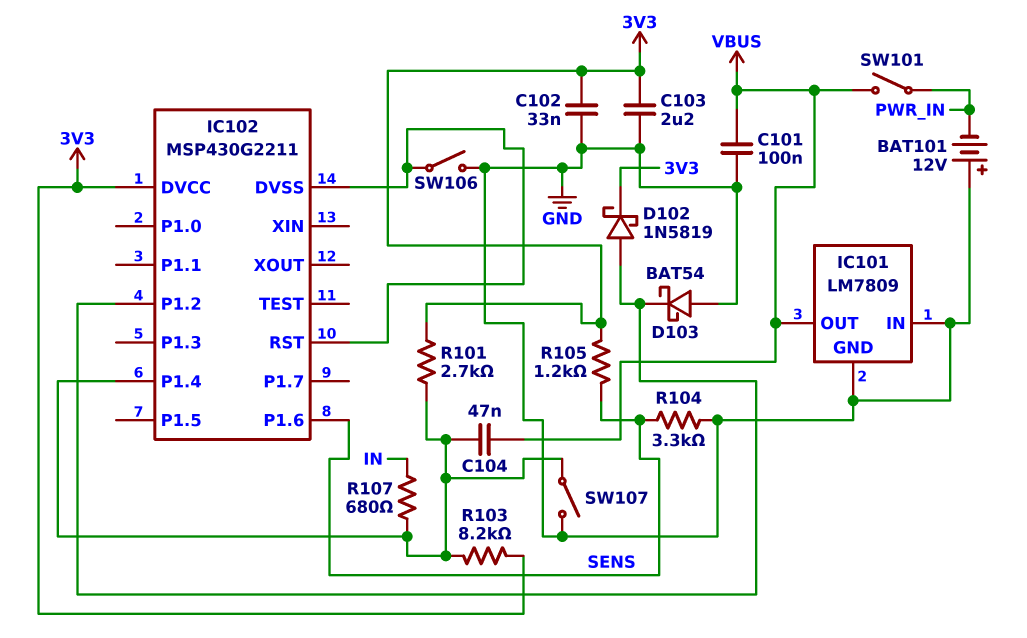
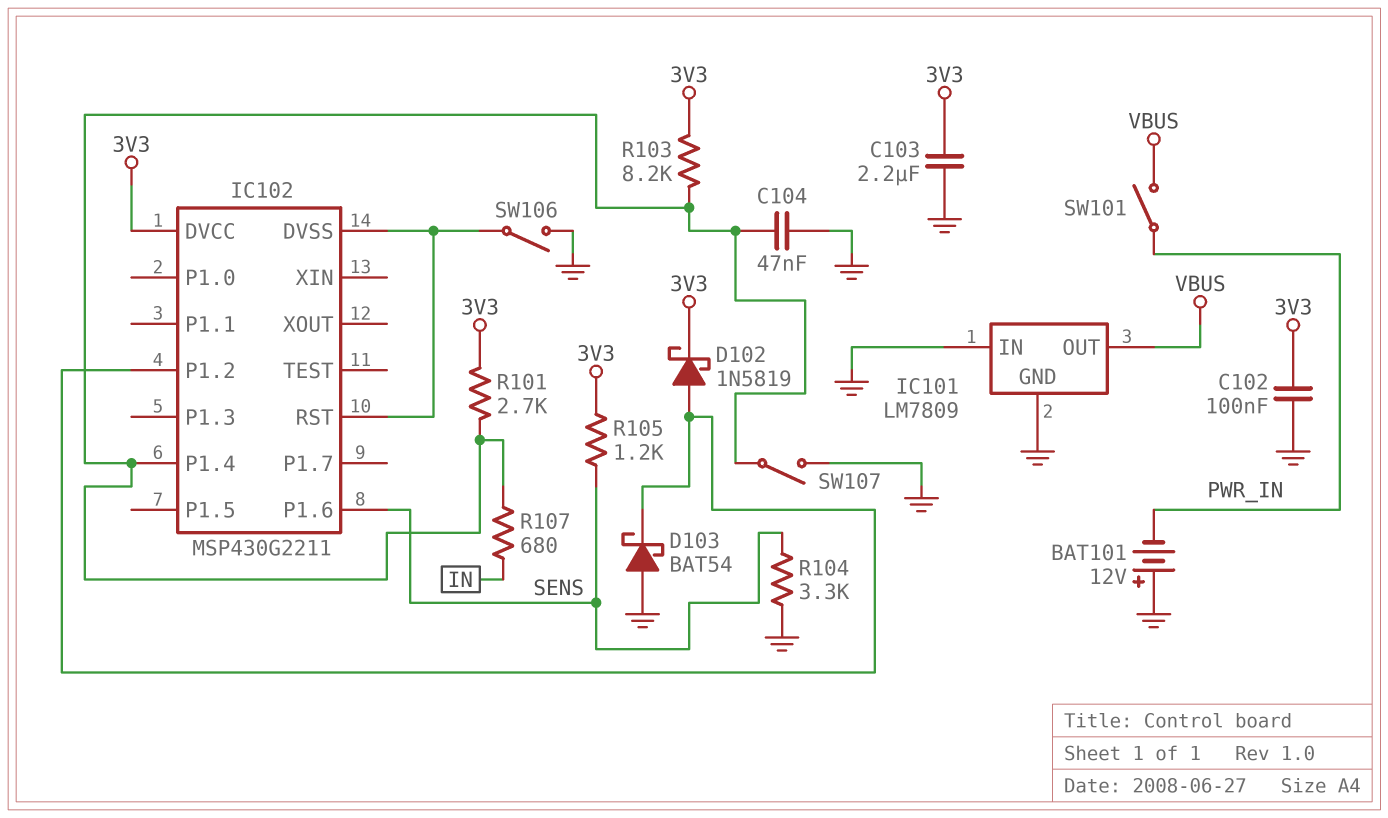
C101: 100nF (GND, VBUS) -> none
C102: 33nF (3V3, GND) -> 100nF (3V3, GND)
C104: 47nF (IC102/P1.4, VBUS) -> 47nF (GND, IC102/P1.4)

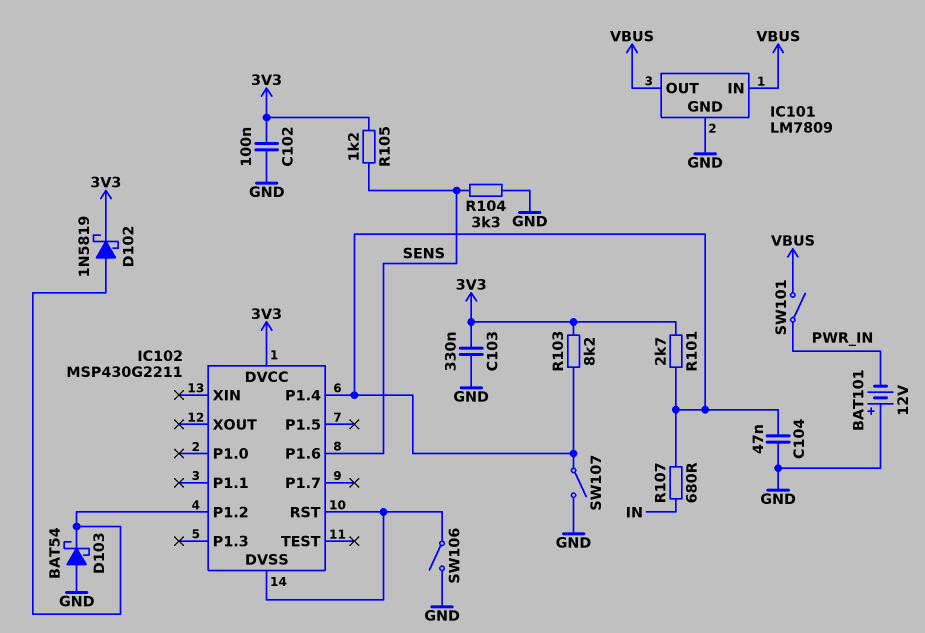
C103: 2.2uF (3V3, GND) -> 330nF (3V3, GND)
IC101 pin IN: GND -> VBUS

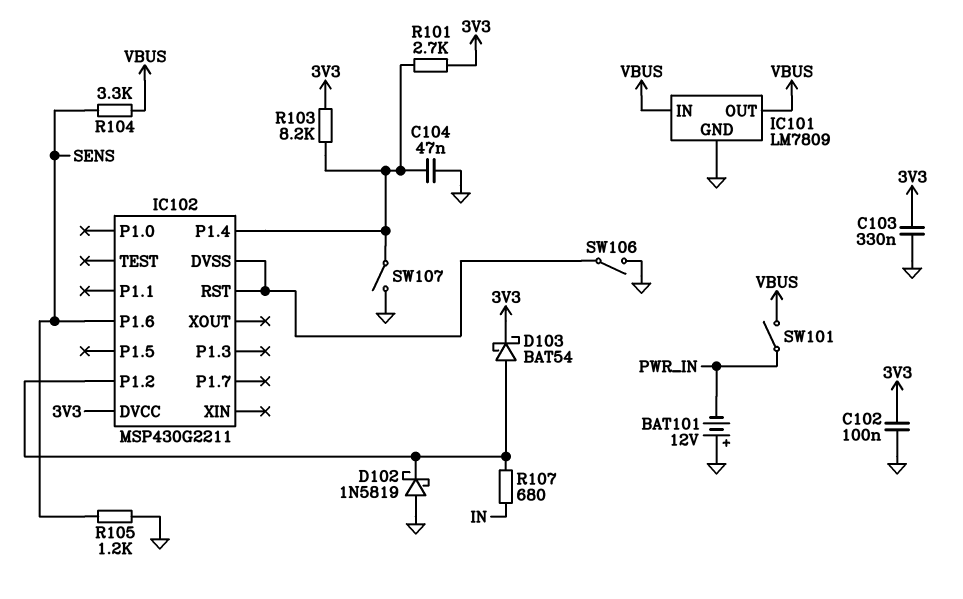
D102: schottky 1N5819 (A IC102/P1.2, K 3V3) -> schottky 1N5819 (A GND, K IC102/P1.2)
D103: schottky BAT54 (A GND, K IC102/P1.2) -> schottky BAT54 (A IC102/P1.2, K 3V3)
R104: 3.3k (GND, SENS) -> 3.3k (SENS, VBUS)
R105: 1.2k (3V3, SENS) -> 1.2k (GND, SENS)
R107: 680 (IC102/P1.4, IN) -> 680 (IC102/P1.2, IN)

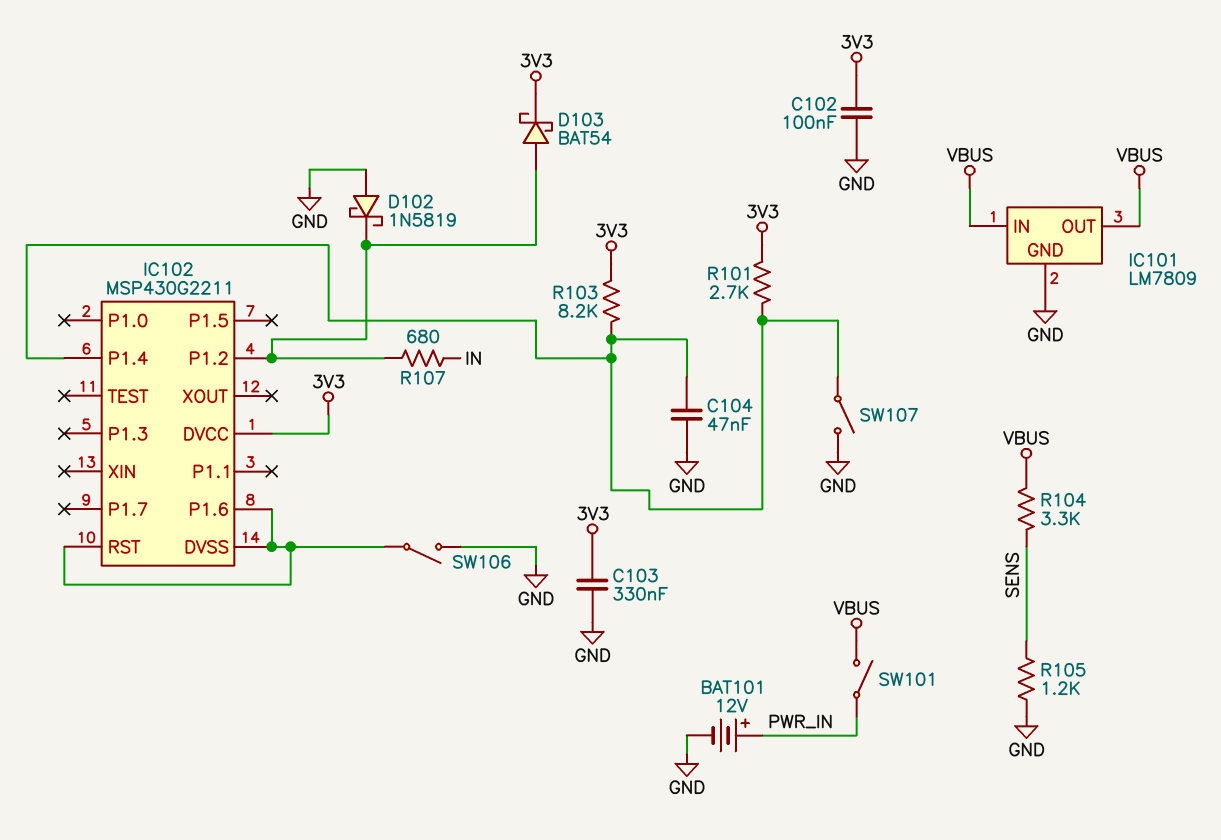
BAT101: 12V (plus GND, minus PWR_IN) -> 12V (plus PWR_IN, minus GND)
IC102 pin P1.6: SENS -> IC102/DVSS

